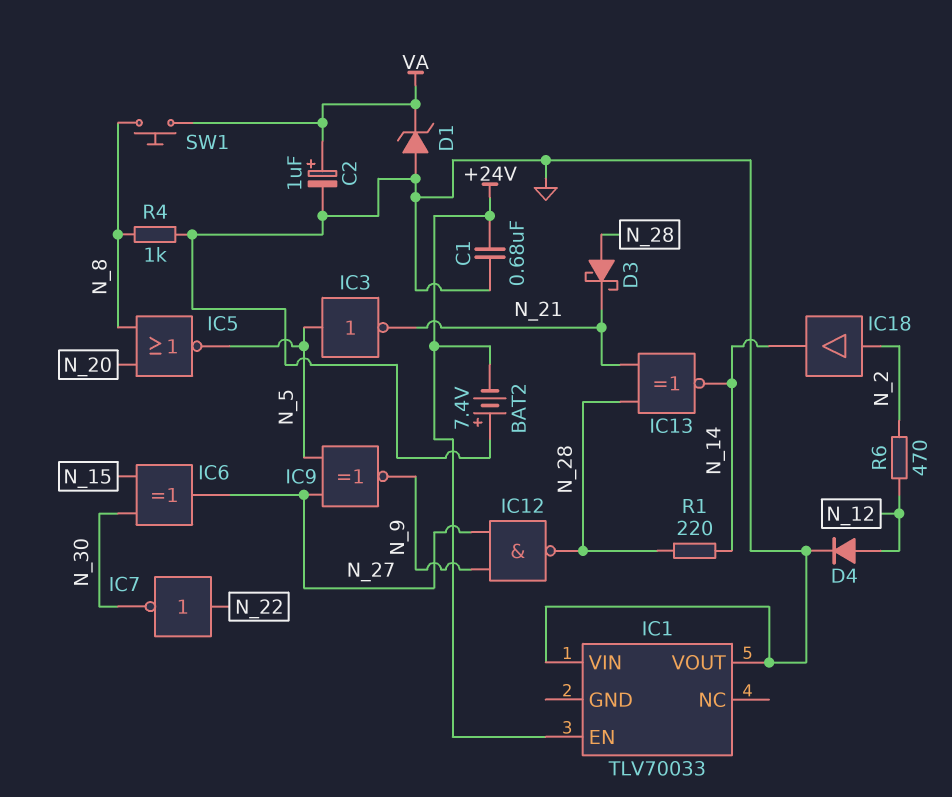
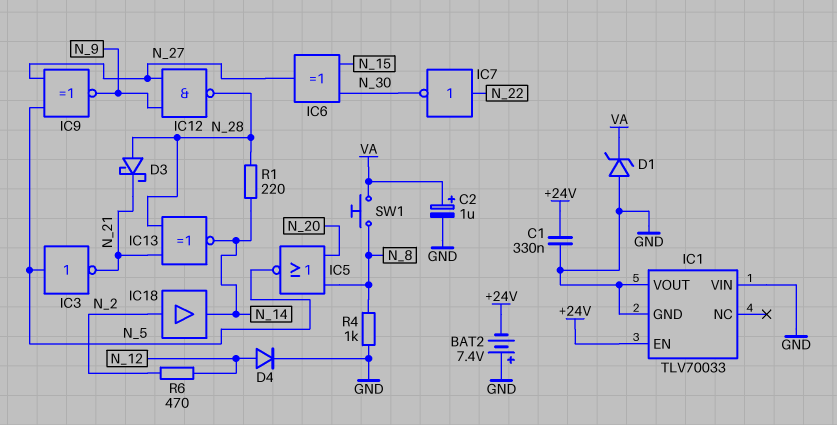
C1: 680nF (+24V, GND) -> 330nF (+24V, GND)
IC1 pin GND: none -> GND

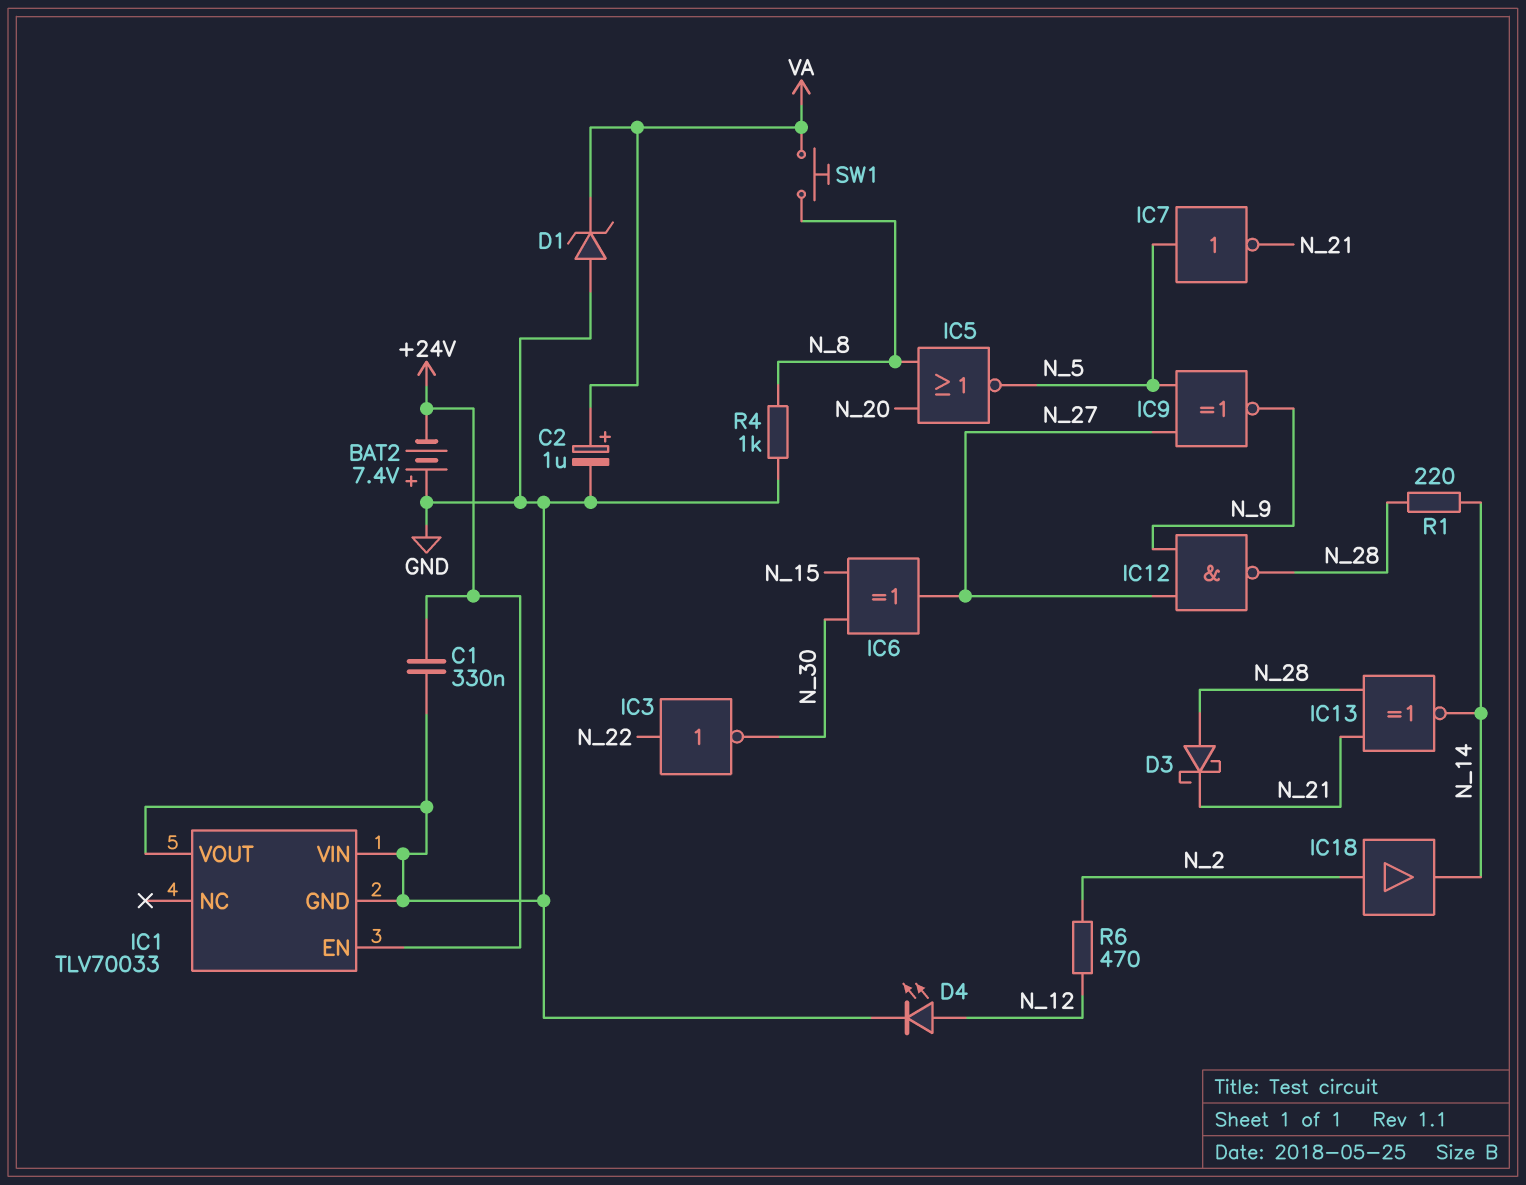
D4: diode (A N_12, K GND) -> LED (A N_12, K GND)
IC3: NOT (in N_5, out N_21) -> NOT (in N_22, out N_30)
IC7: NOT (in N_22, out N_30) -> NOT (in N_5, out N_21)

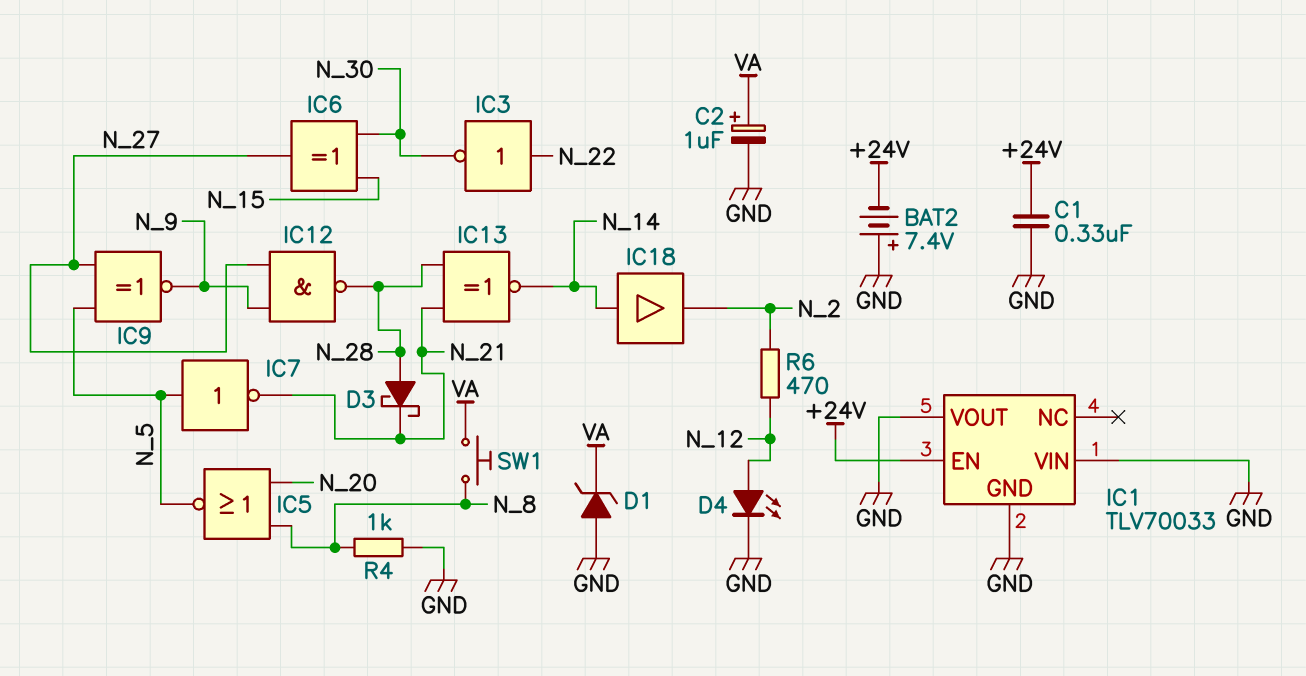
IC18: buffer (in N_2, out N_14) -> buffer (in N_14, out N_2)
R1: 220 (N_14, N_28) -> none

